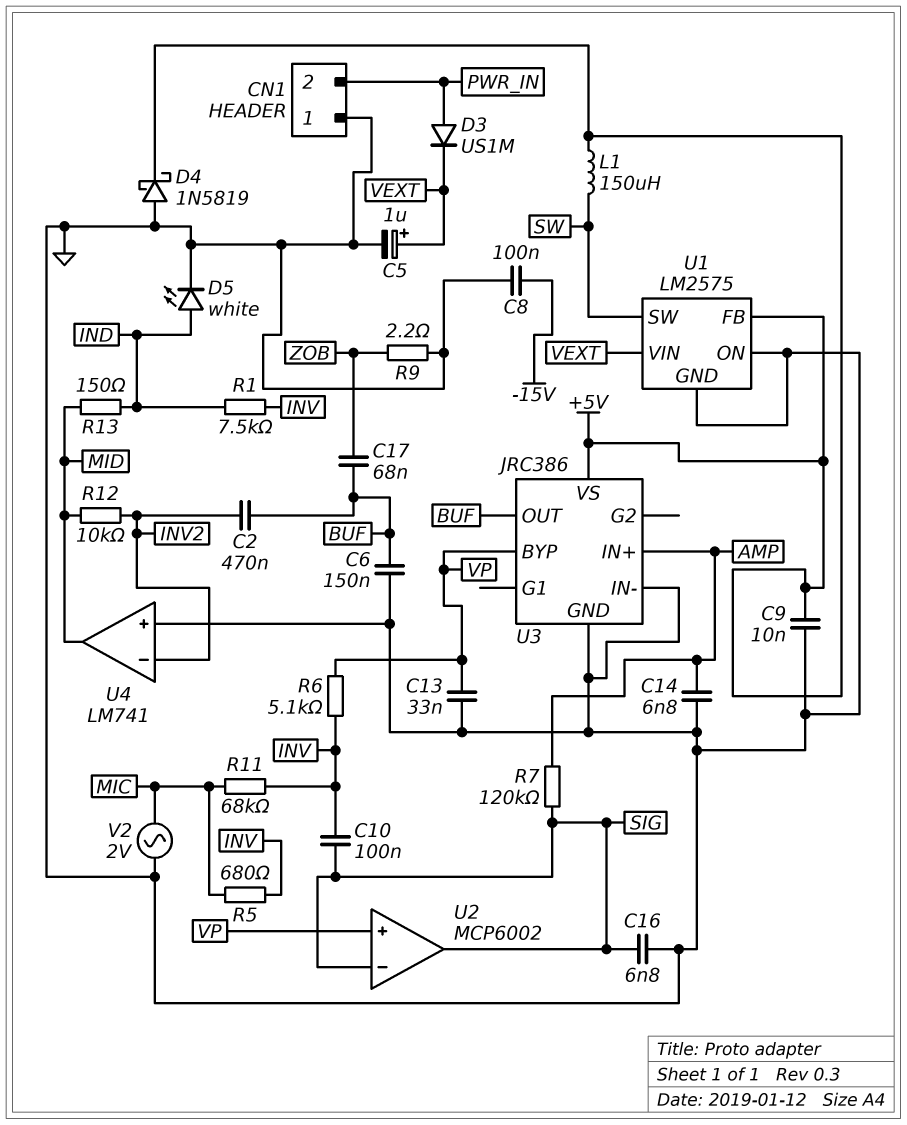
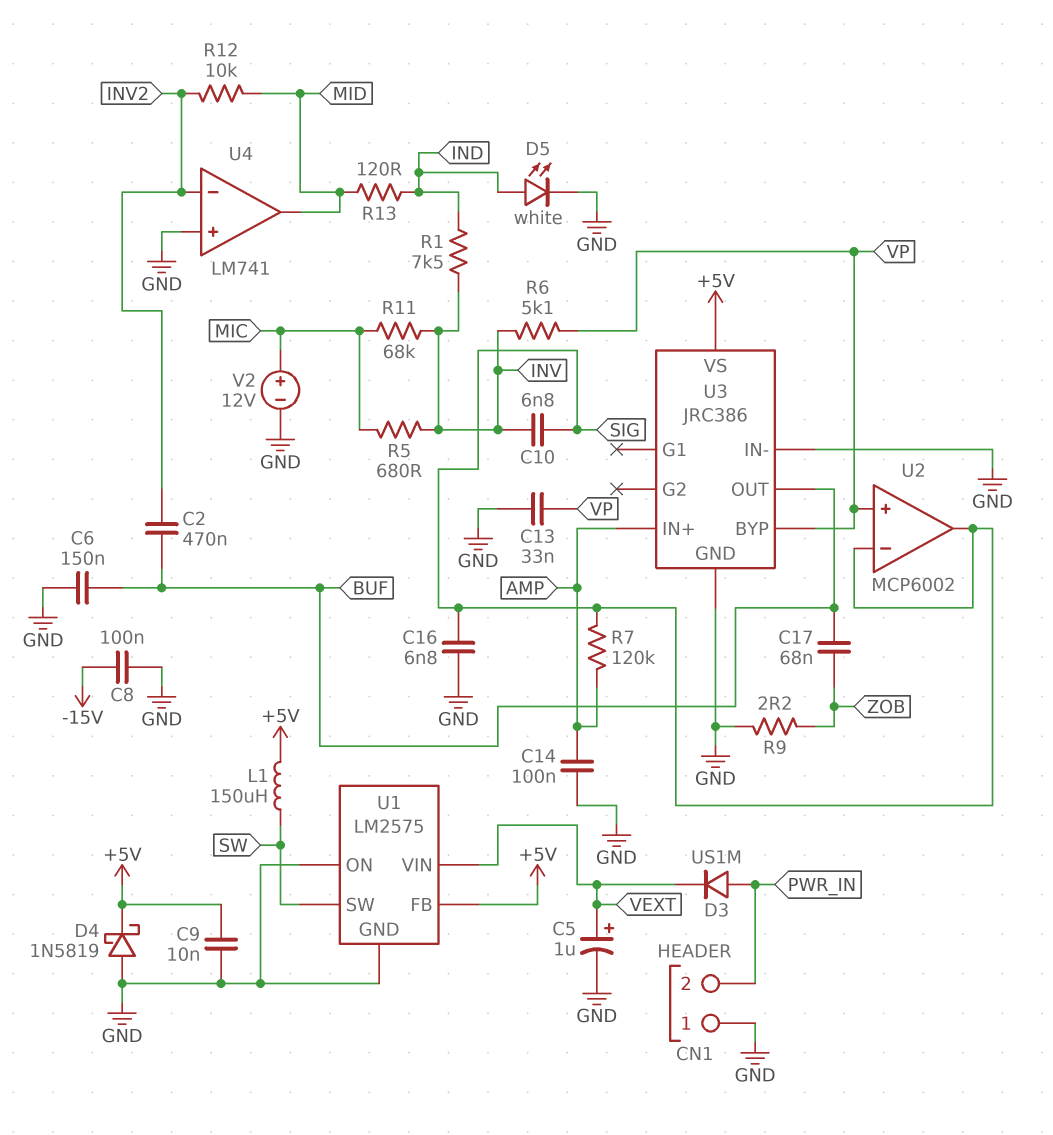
C10: 100nF (INV, SIG) -> 6.8nF (INV, SIG)
C14: 6.8nF (AMP, GND) -> 100nF (AMP, GND)
R13: 150 (IND, MID) -> 120 (IND, MID)
V2: AC 2V (GND, MIC) -> 12V (plus MIC, minus GND)

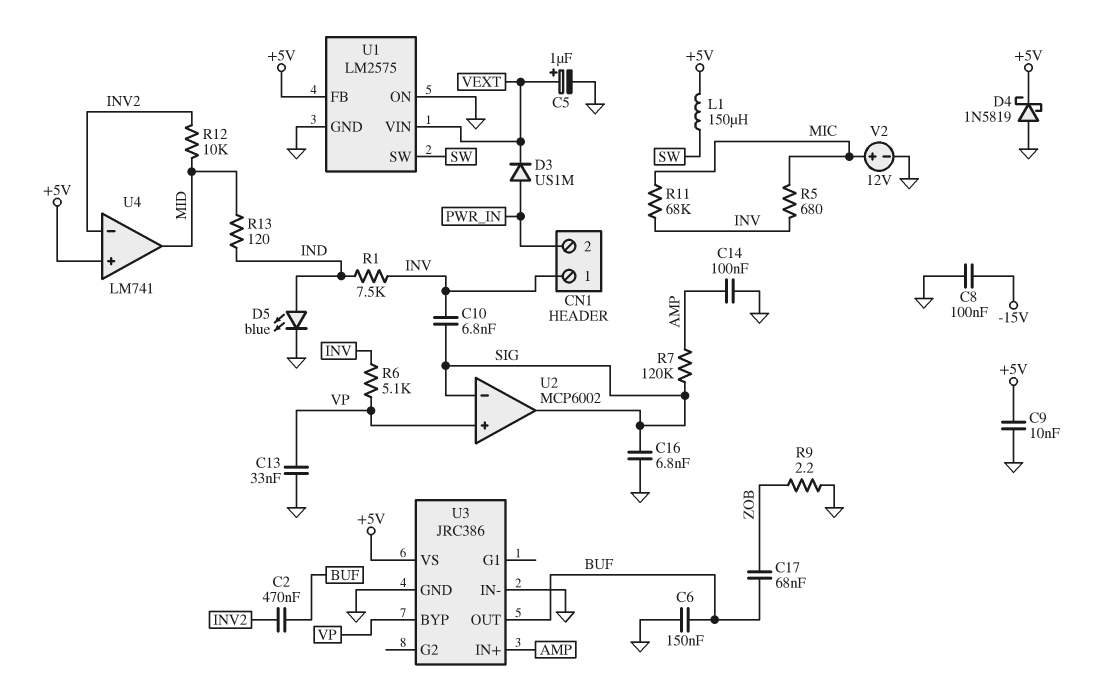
CN1 pin 1: GND -> INV
D5: LED white (A IND, K GND) -> LED blue (A IND, K GND)
U4 pin in+: GND -> +5V

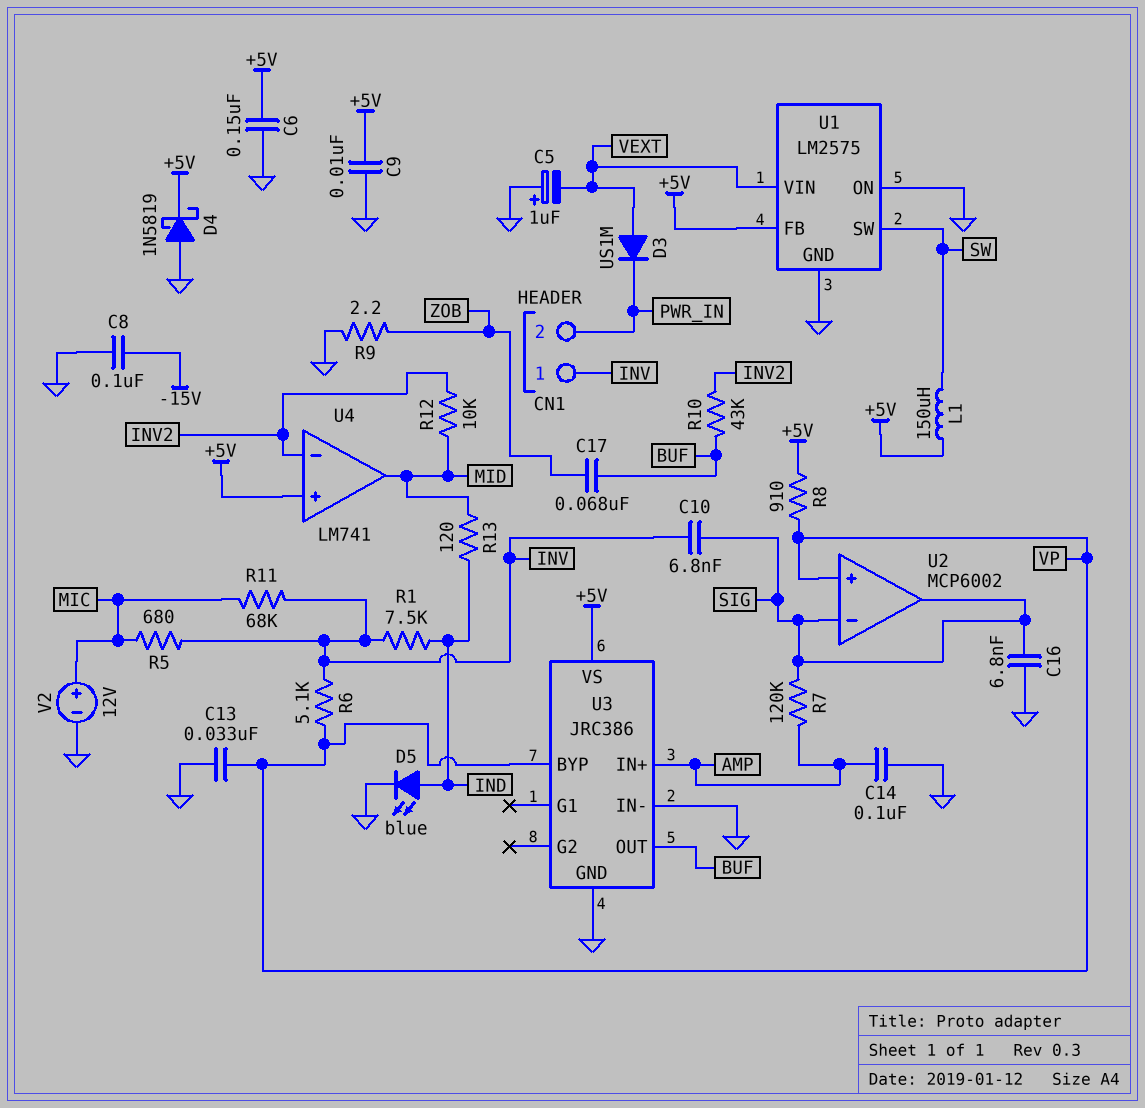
C2: 470nF (BUF, INV2) -> none
C5: 1uF (plus VEXT, minus GND) -> 1uF (plus GND, minus VEXT)
C6: 150nF (BUF, GND) -> 150nF (+5V, GND)
D3: diode US1M (A PWR_IN, K VEXT) -> diode US1M (A VEXT, K PWR_IN)
R8: none -> 910 (+5V, VP)
R10: none -> 43k (BUF, INV2)

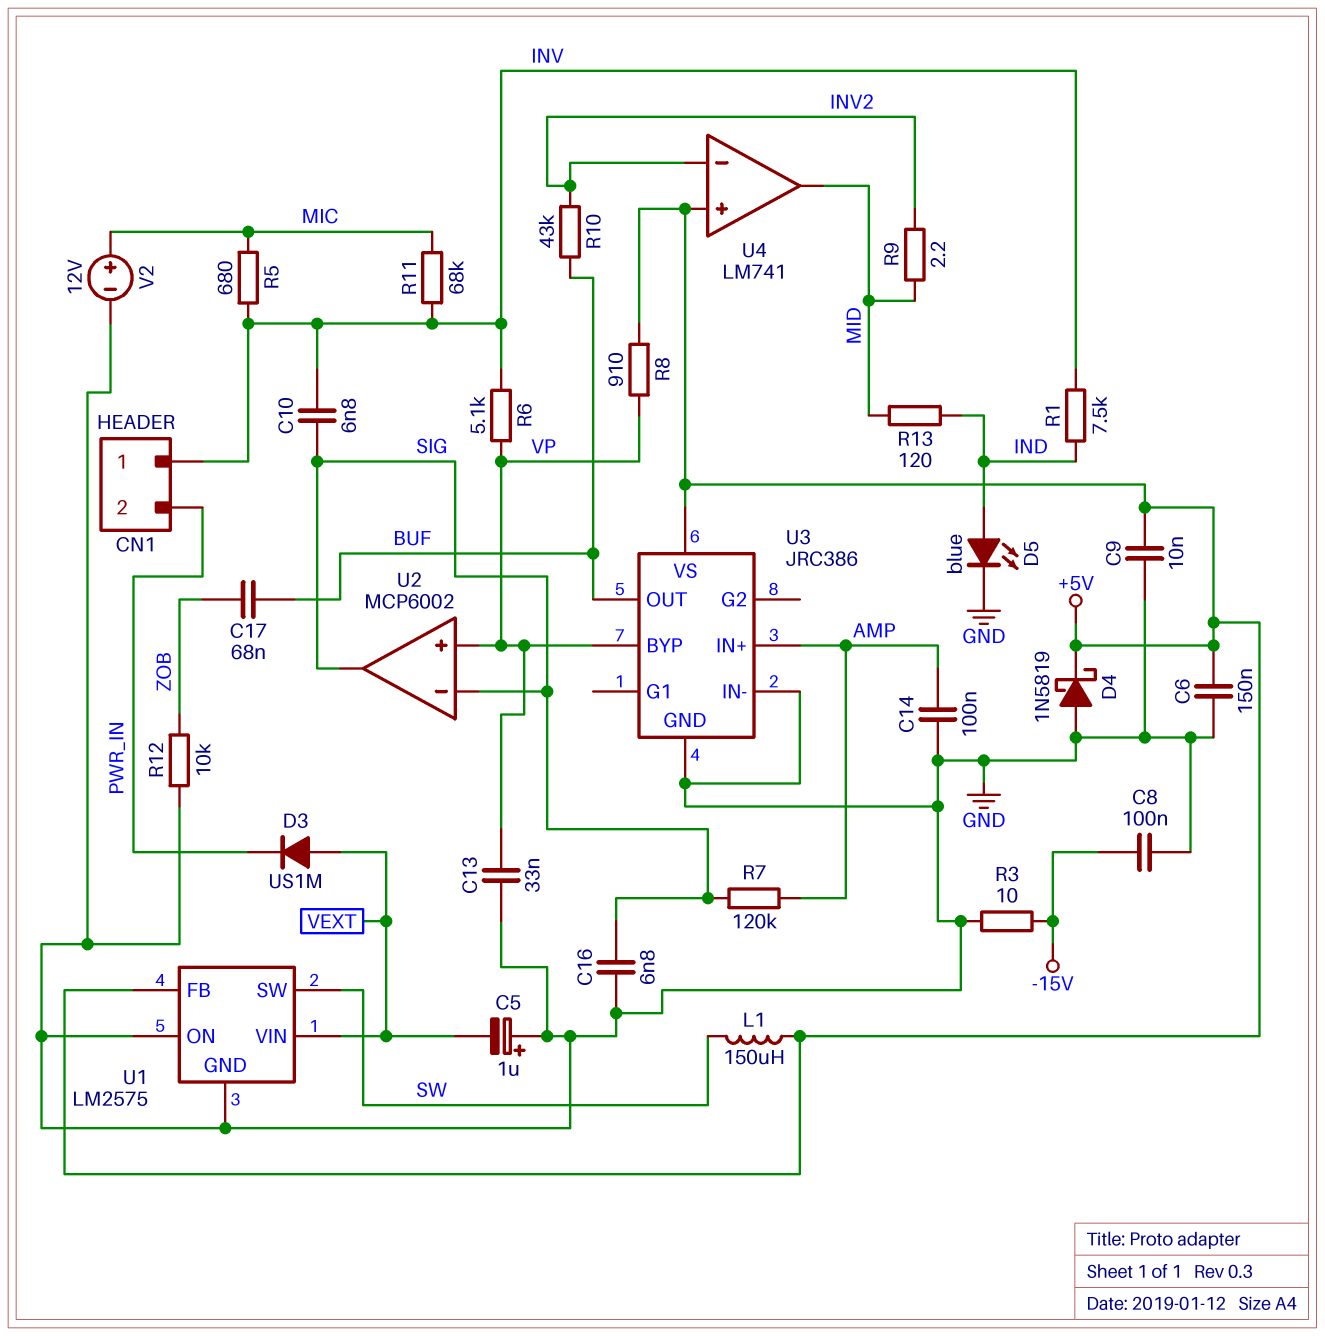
R3: none -> 10 (-15V, GND)
R9: 2.2 (GND, ZOB) -> 2.2 (INV2, MID)
R12: 10k (INV2, MID) -> 10k (GND, ZOB)

